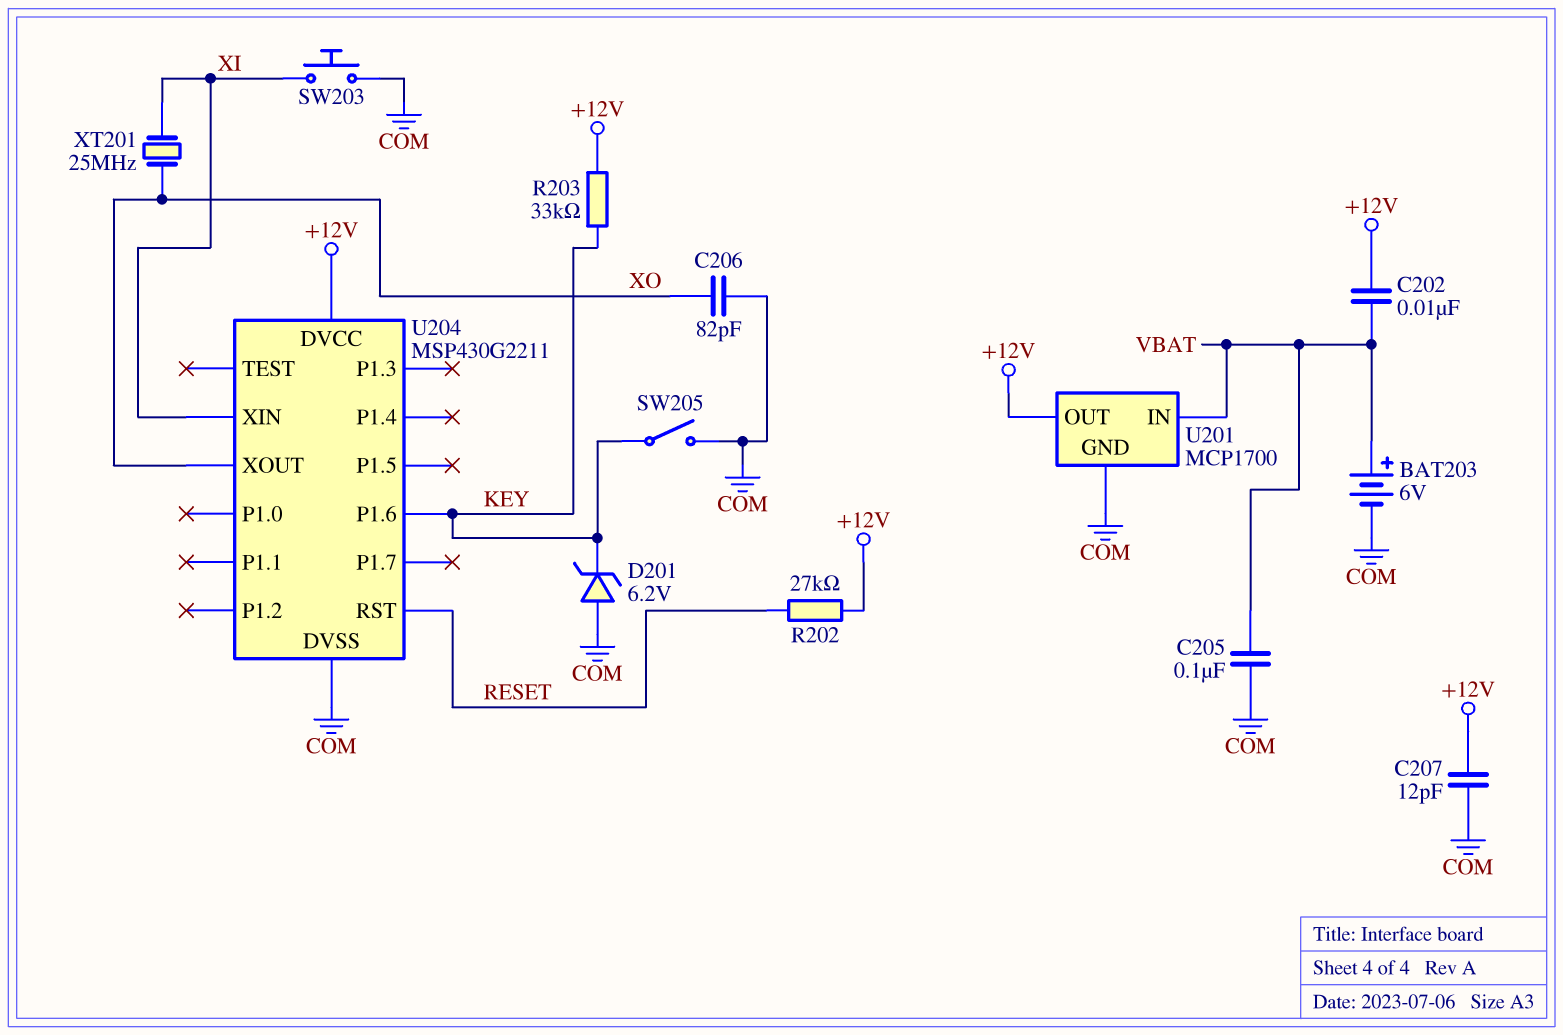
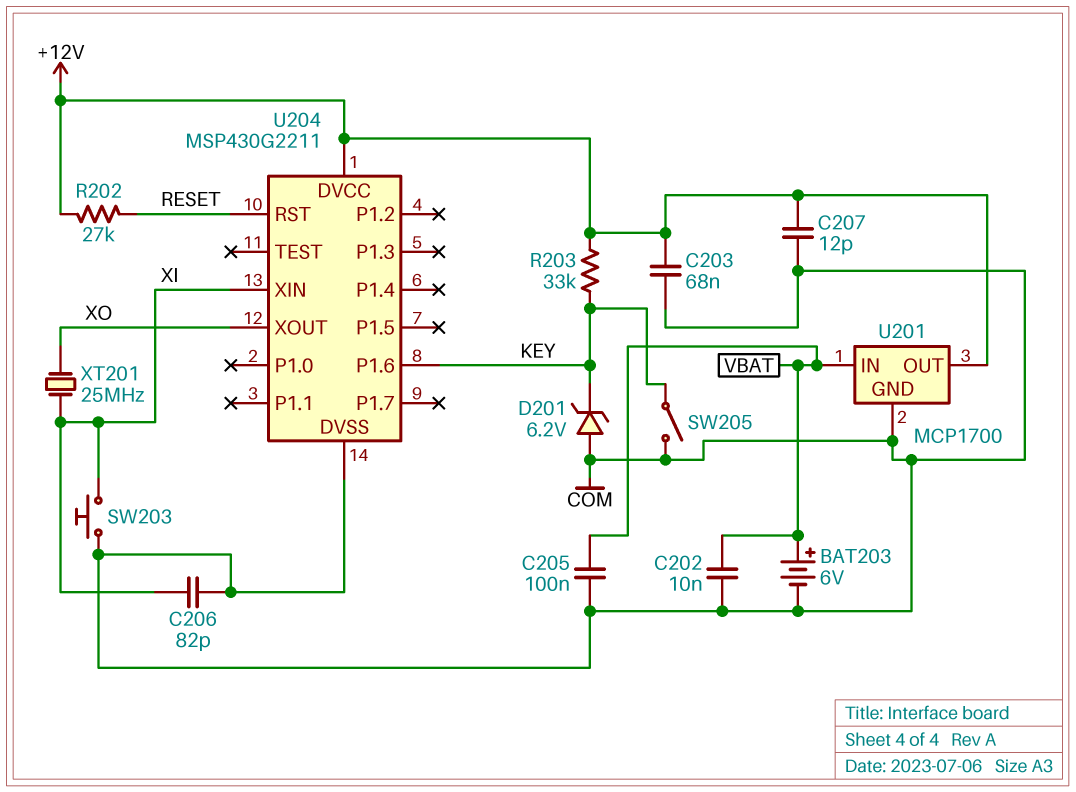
C202: 10nF (+12V, VBAT) -> 10nF (COM, VBAT)
C203: none -> 68nF (+12V, COM)
C206: 82pF (COM, XO) -> 82pF (COM, XI)

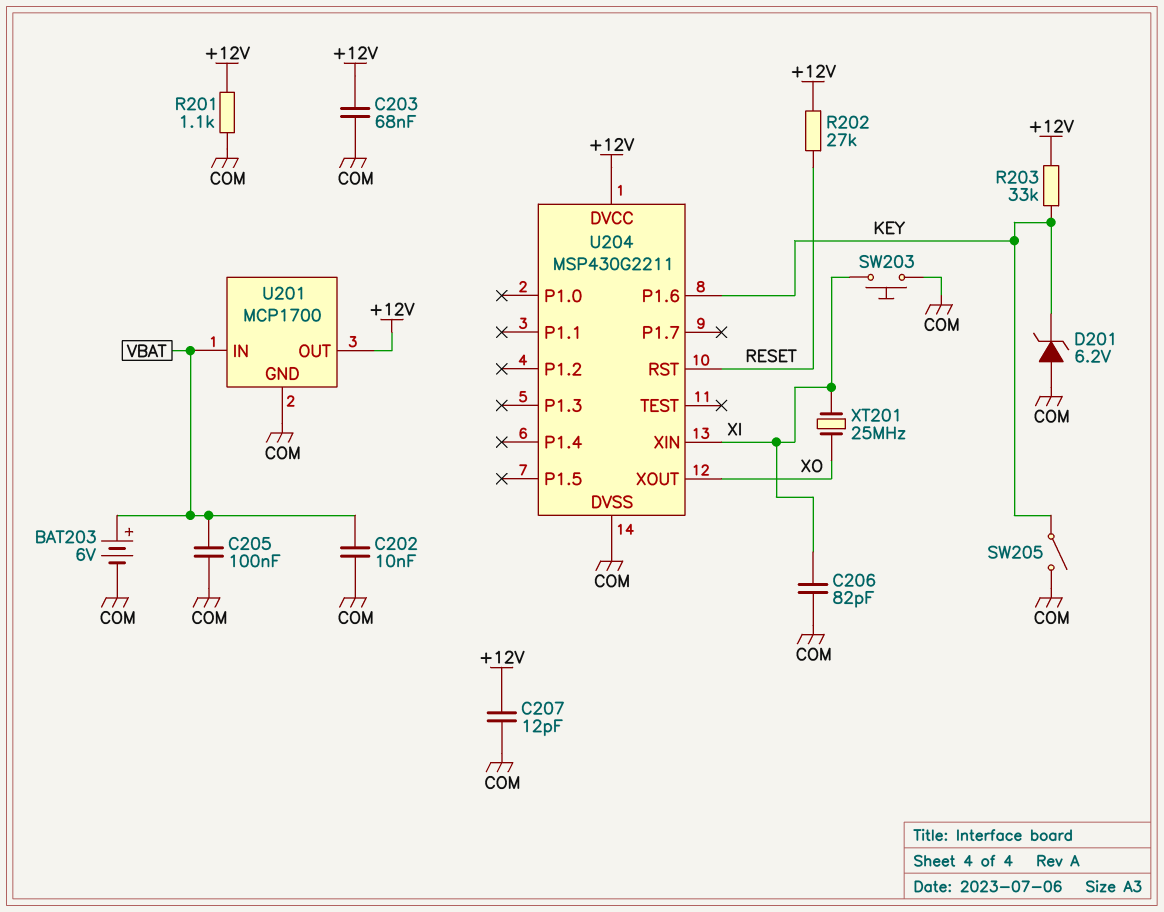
R201: none -> 1.1k (+12V, COM)

